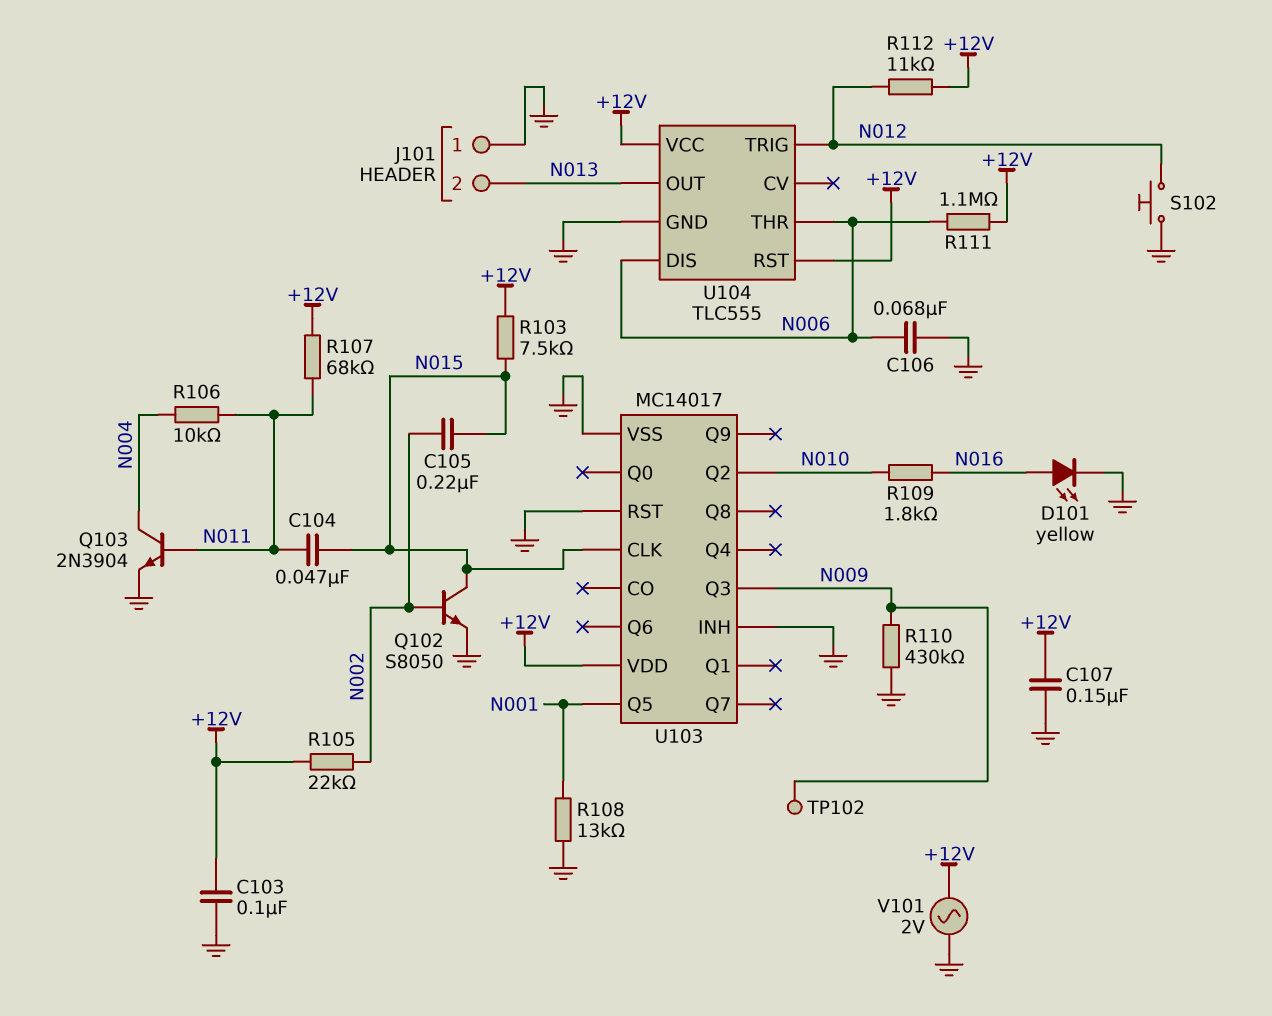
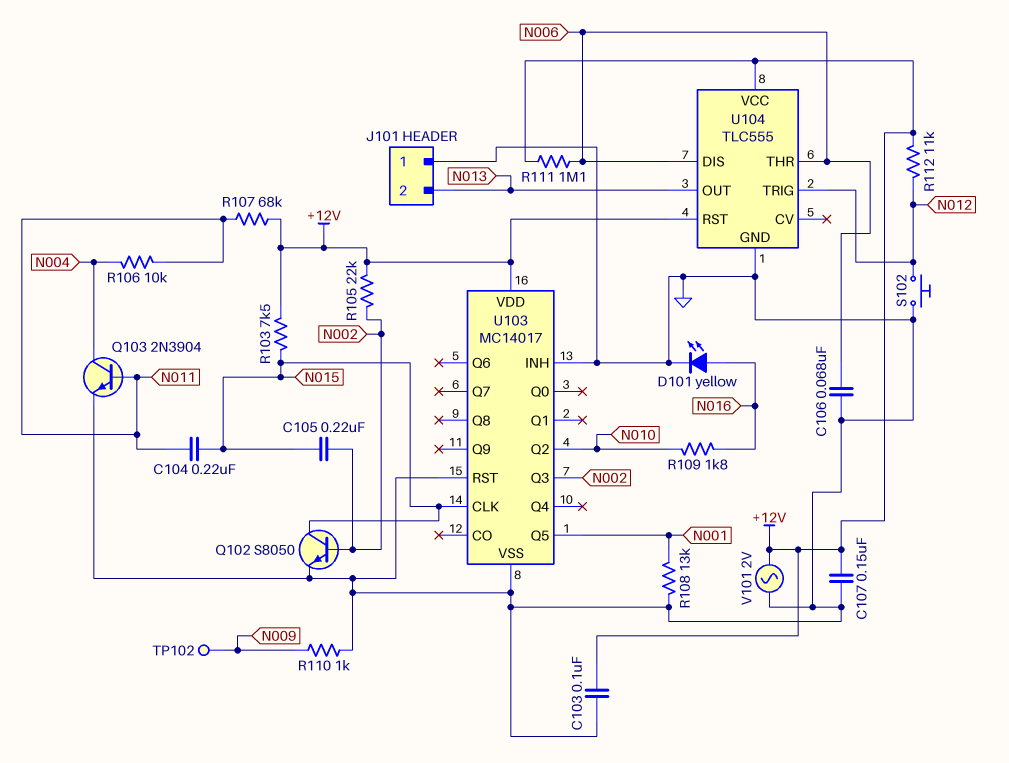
C104: 47nF (N011, N015) -> 220nF (N011, N015)
R110: 430k (GND, N009) -> 1k (GND, N009)
U103 pin Q3: N009 -> N002

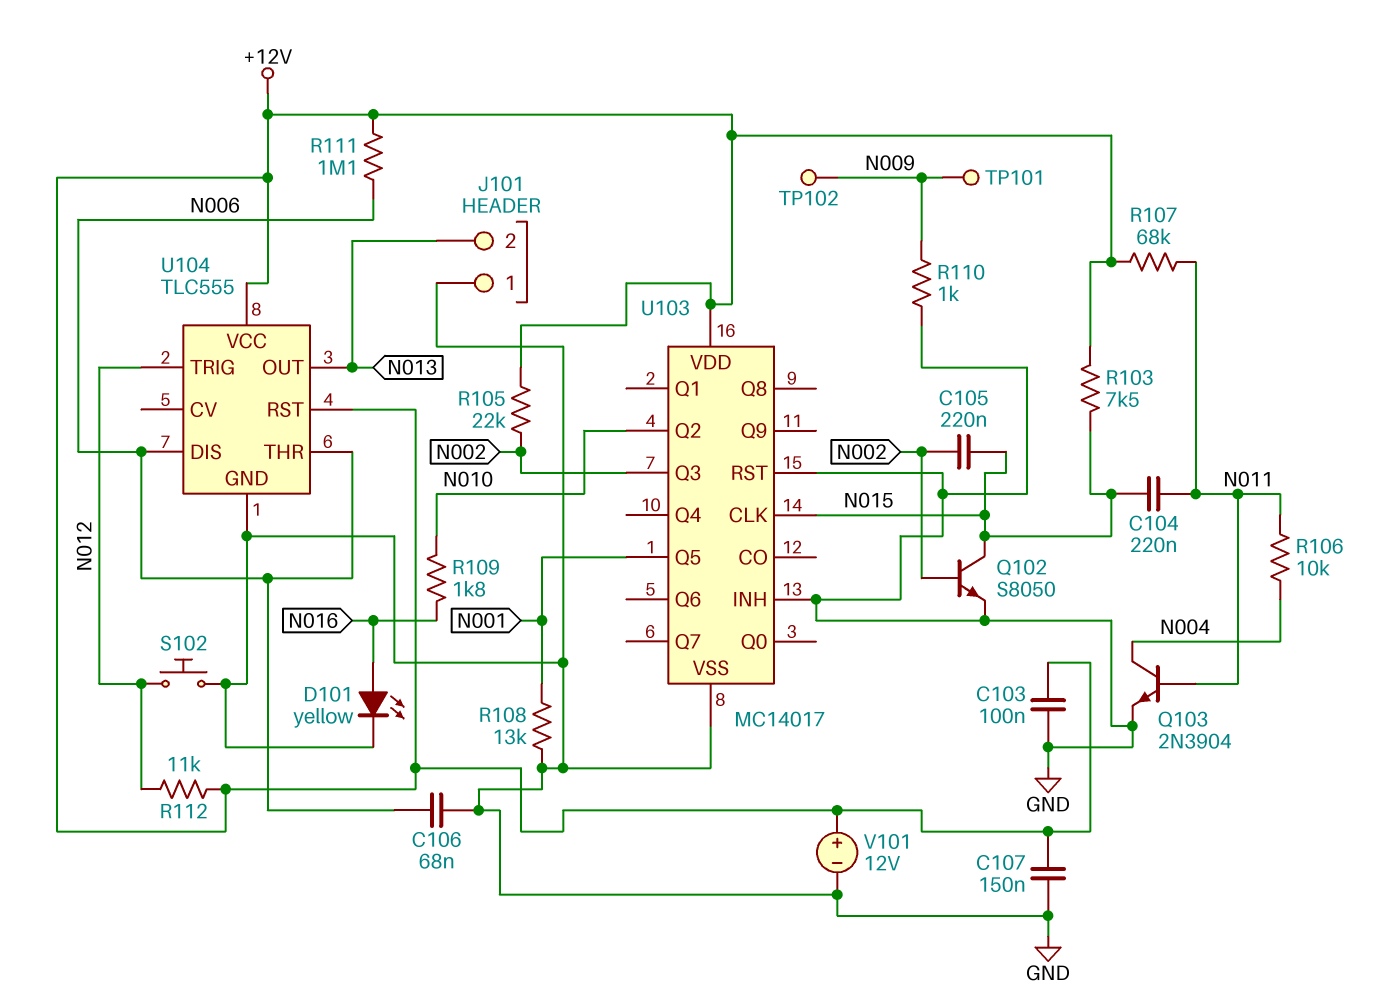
TP101: none -> test point (N009)
V101: AC 2V (+12V, GND) -> 12V (plus +12V, minus GND)

